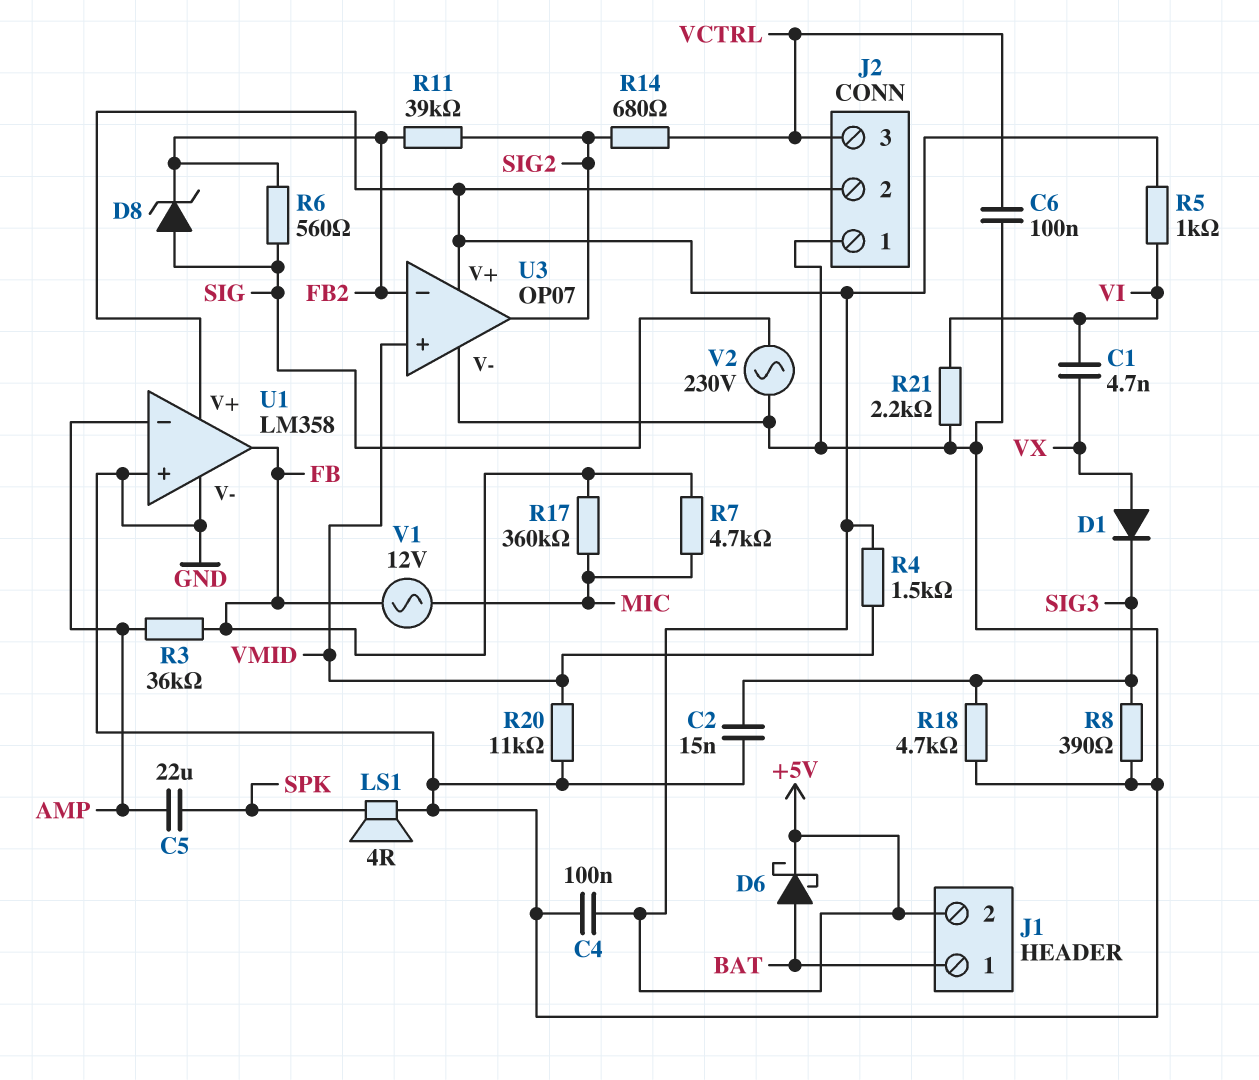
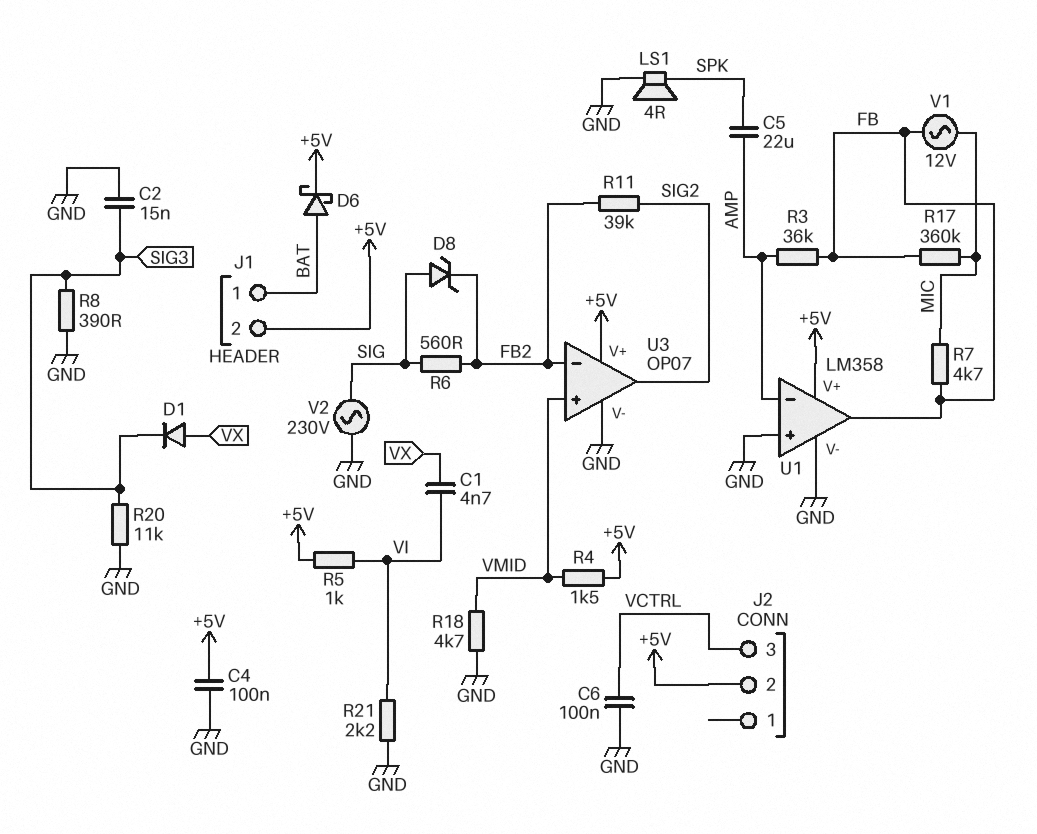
J2 pin 1: GND -> none
R14: 680 (SIG2, VCTRL) -> none
R18: 4.7k (GND, SIG3) -> 4.7k (GND, VMID)
R20: 11k (GND, VMID) -> 11k (GND, SIG3)

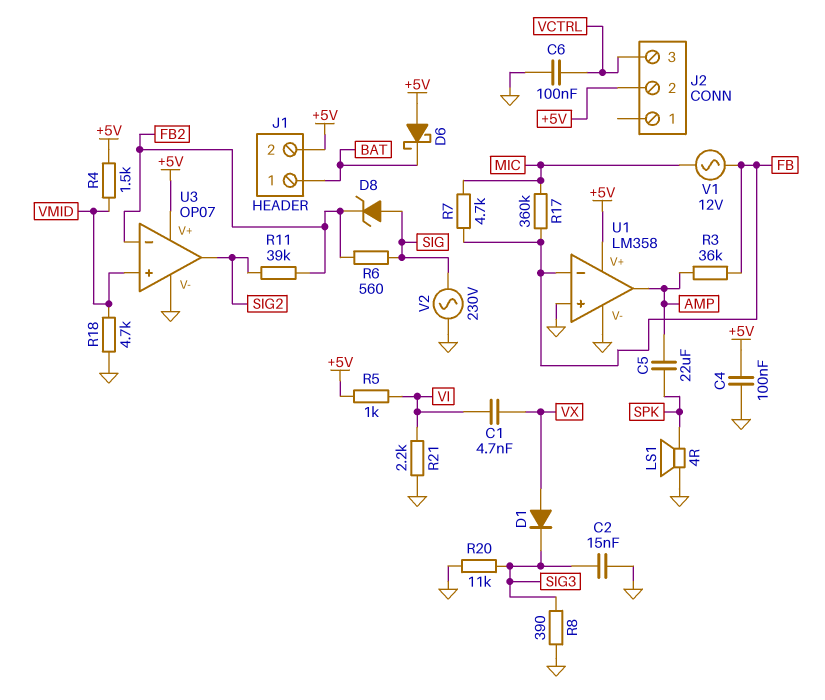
D6: schottky (A BAT, K +5V) -> schottky (A +5V, K BAT)
U1 pin in-: AMP -> FB
U1 pin out: FB -> AMP

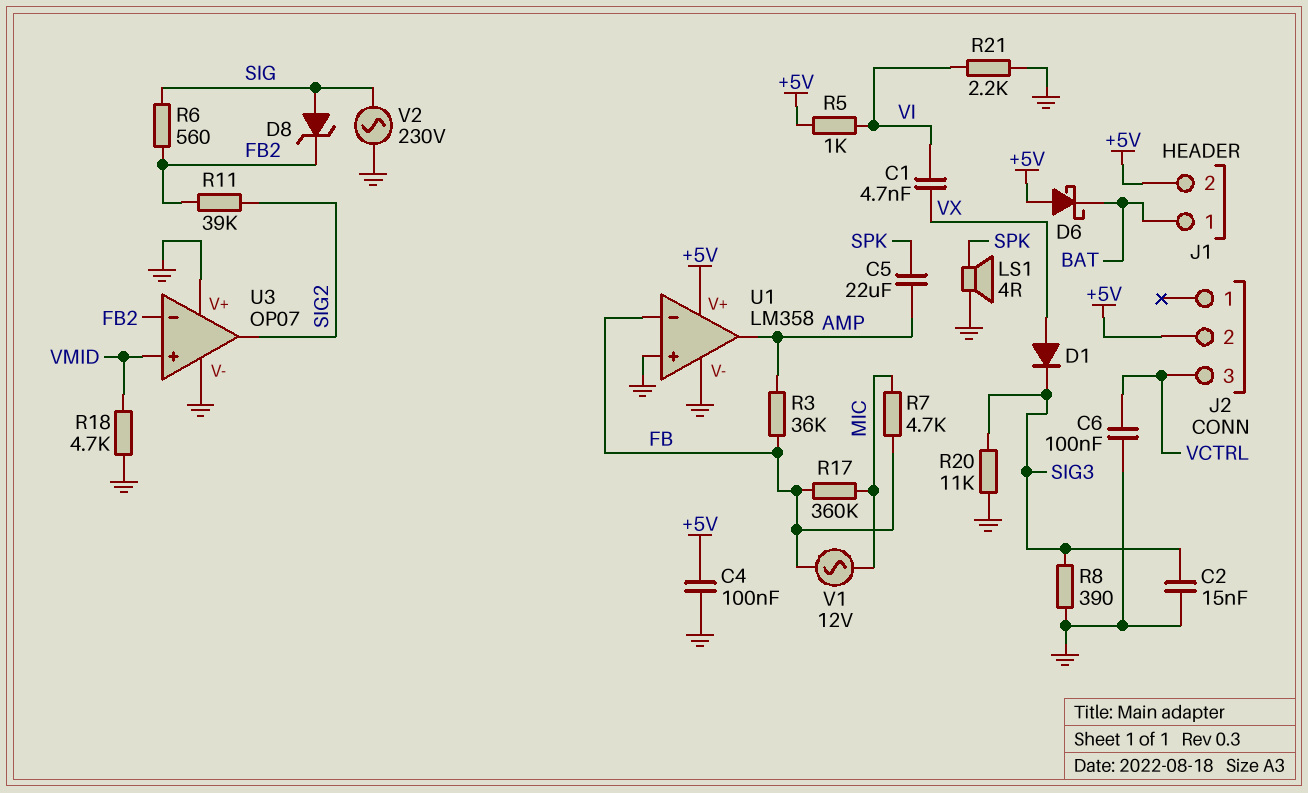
R4: 1.5k (+5V, VMID) -> none
U3 pin V+: +5V -> GND

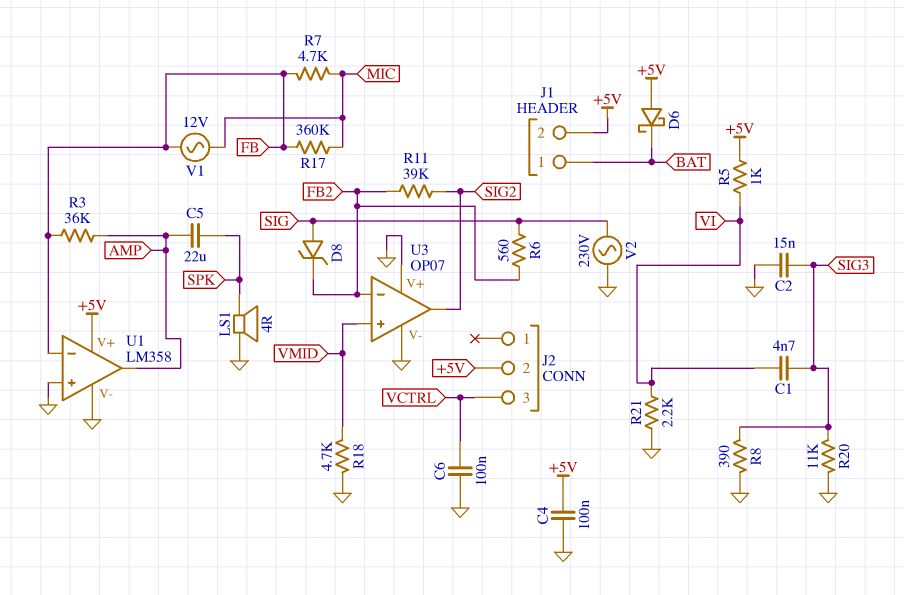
C1: 4.7nF (VI, VX) -> 4.7nF (SIG3, VI)
D1: diode (A VX, K SIG3) -> none

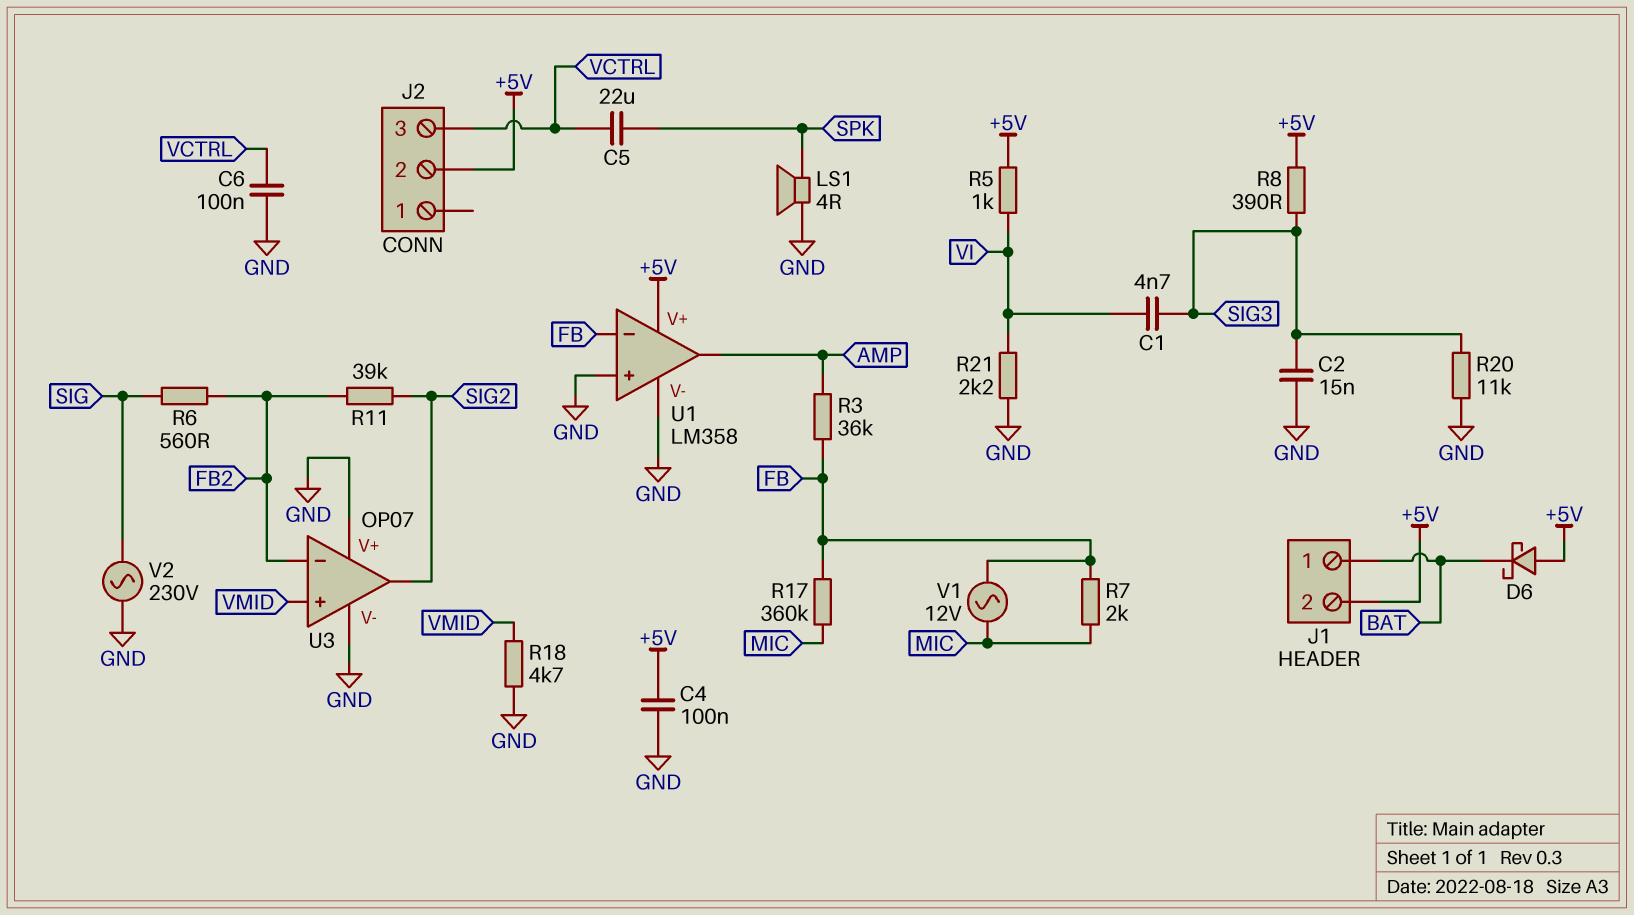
C5: 22uF (AMP, SPK) -> 22uF (SPK, VCTRL)
D8: zener (A SIG, K FB2) -> none
R7: 4.7k (FB, MIC) -> 2k (FB, MIC)
R8: 390 (GND, SIG3) -> 390 (+5V, SIG3)

